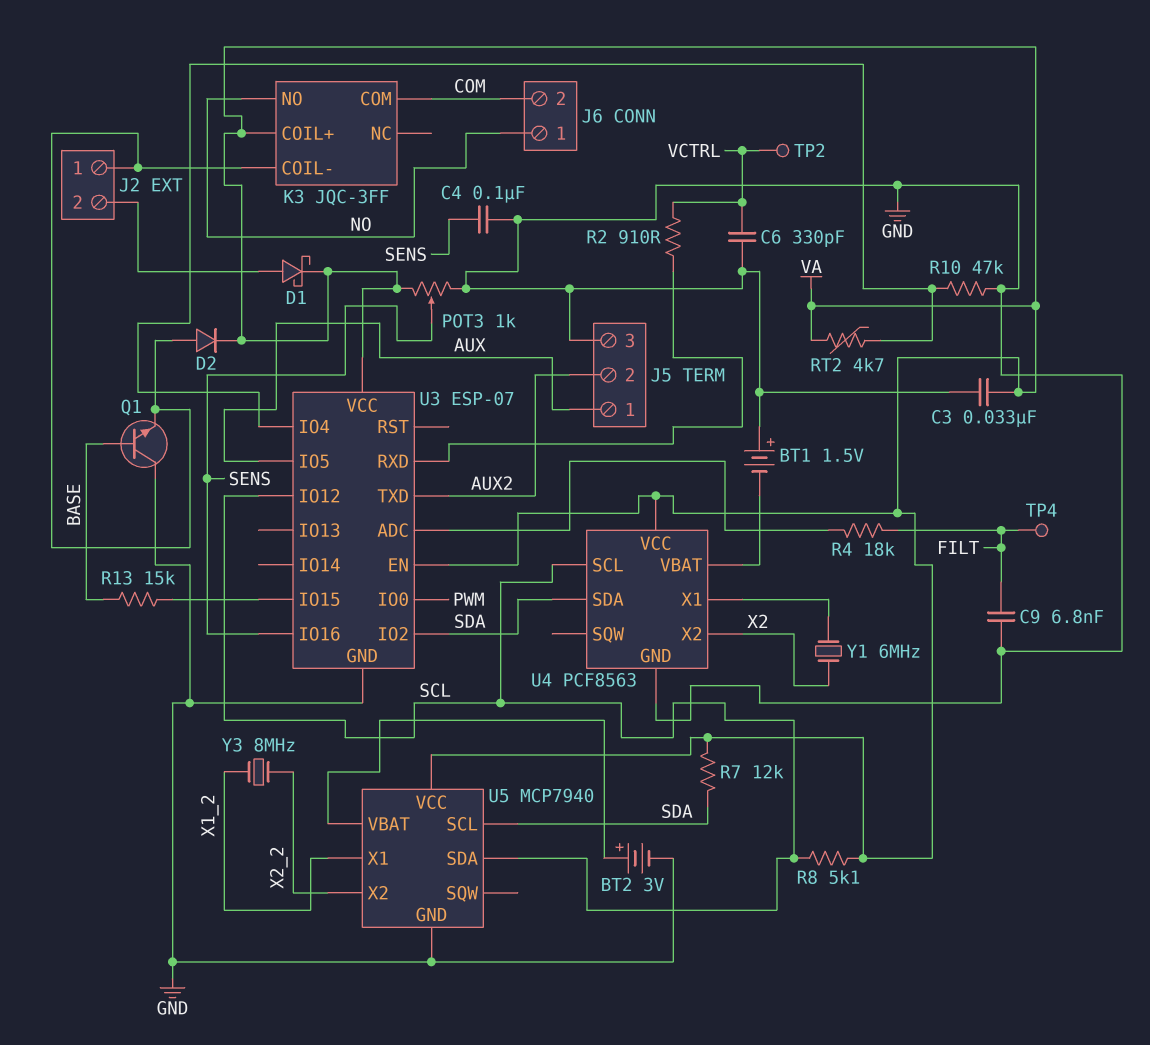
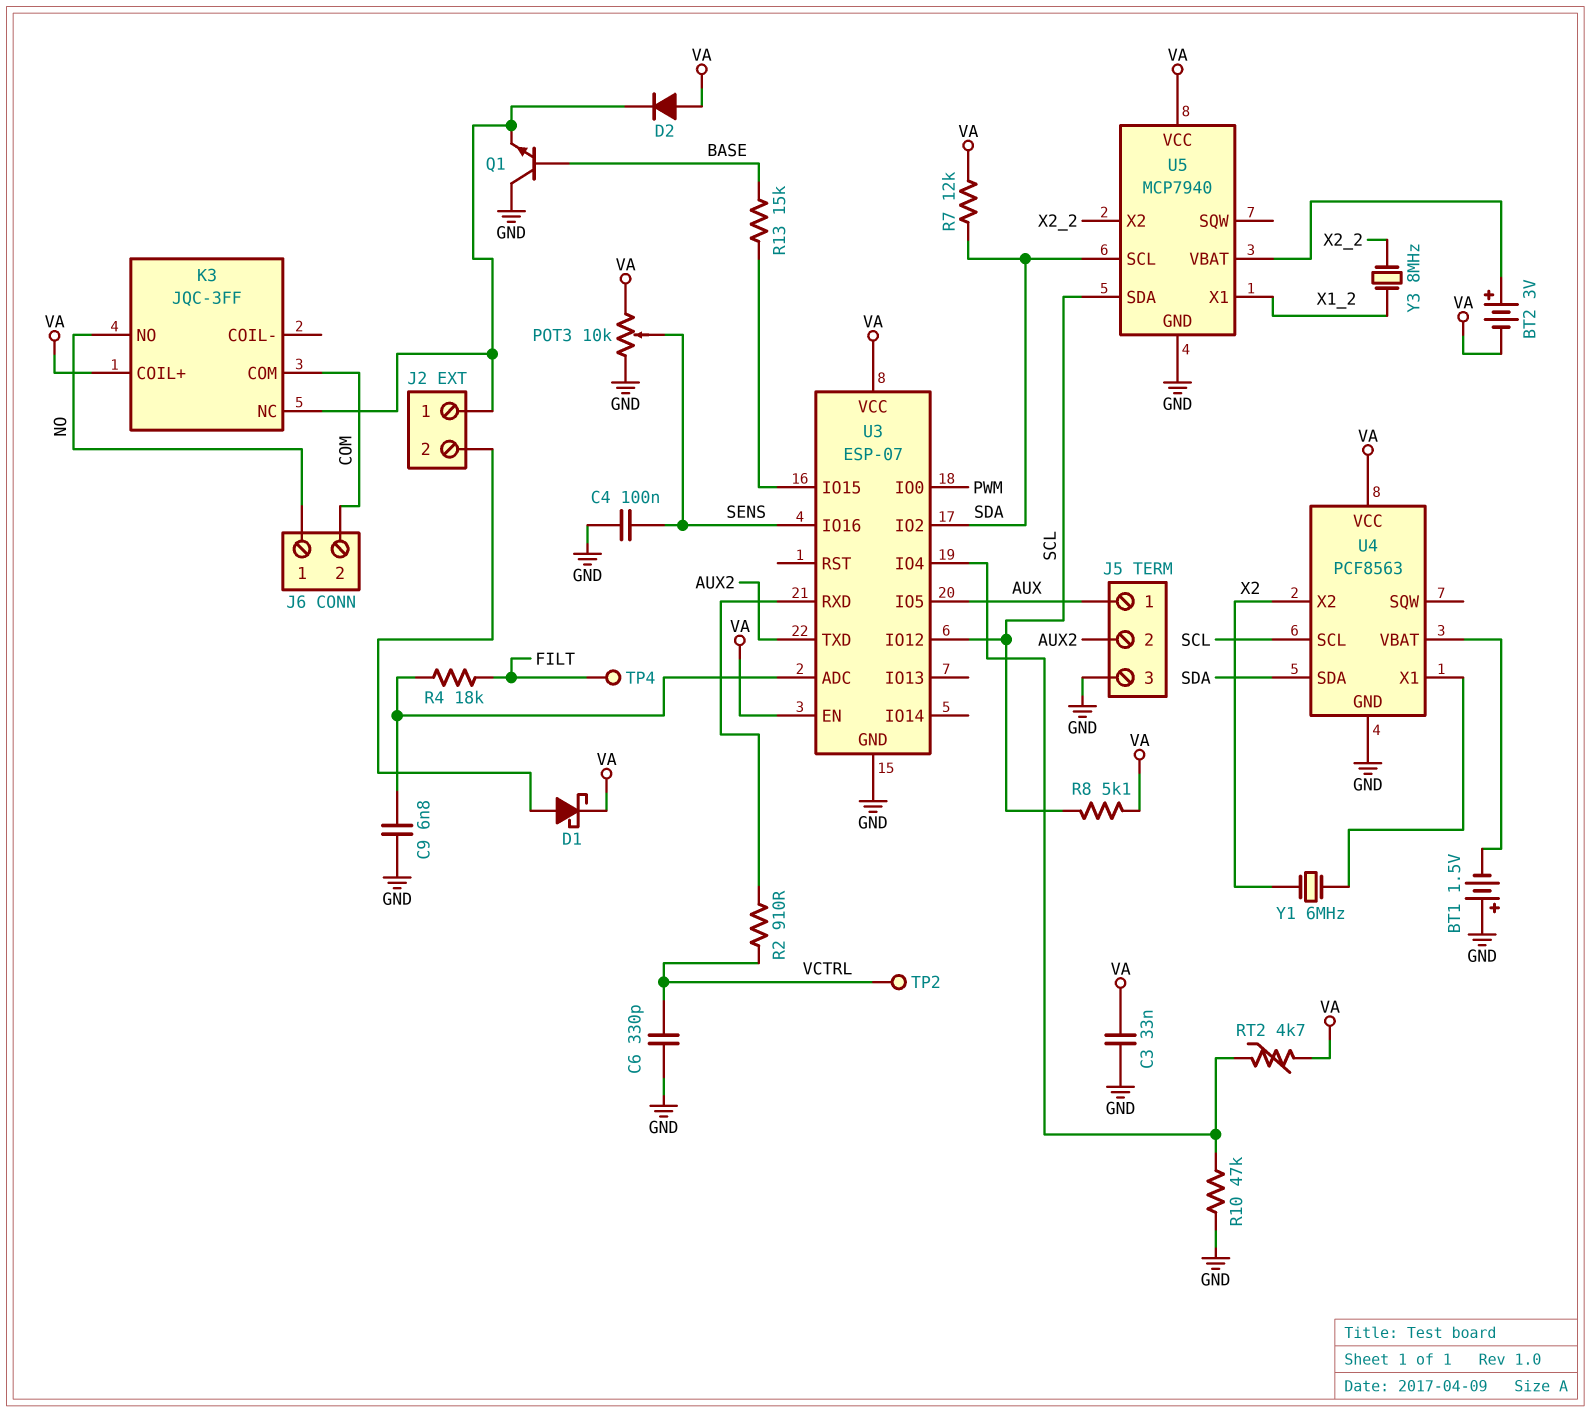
BT2: 3V (plus U5/VBAT, minus GND) -> 3V (plus U5/VBAT, minus VA)
C9: 6.8nF (FILT, GND) -> 6.8nF (GND, U3/ADC)
D2: diode (A J2/1, K VA) -> diode (A VA, K J2/1)
K3 pin COIL-: J2/1 -> none
K3 pin NC: none -> J2/1
POT3: 1k (GND, VA, wiper SENS) -> 10k (GND, VA, wiper SENS)

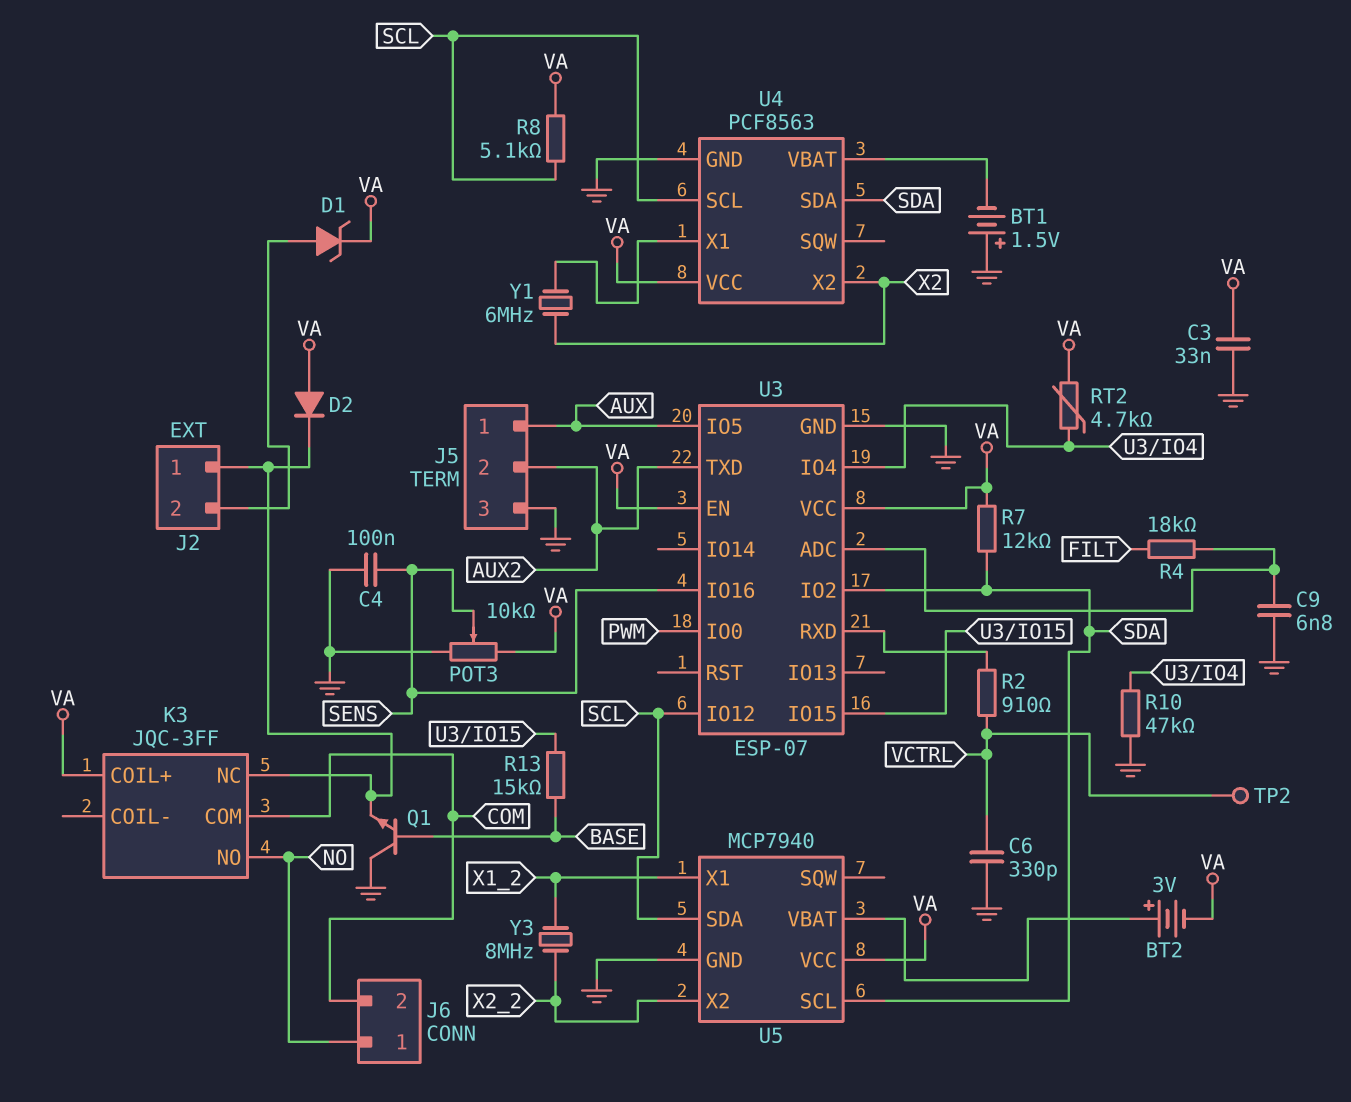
D1: schottky (A J2/2, K VA) -> zener (A J2/2, K VA)
TP4: test point (FILT) -> none

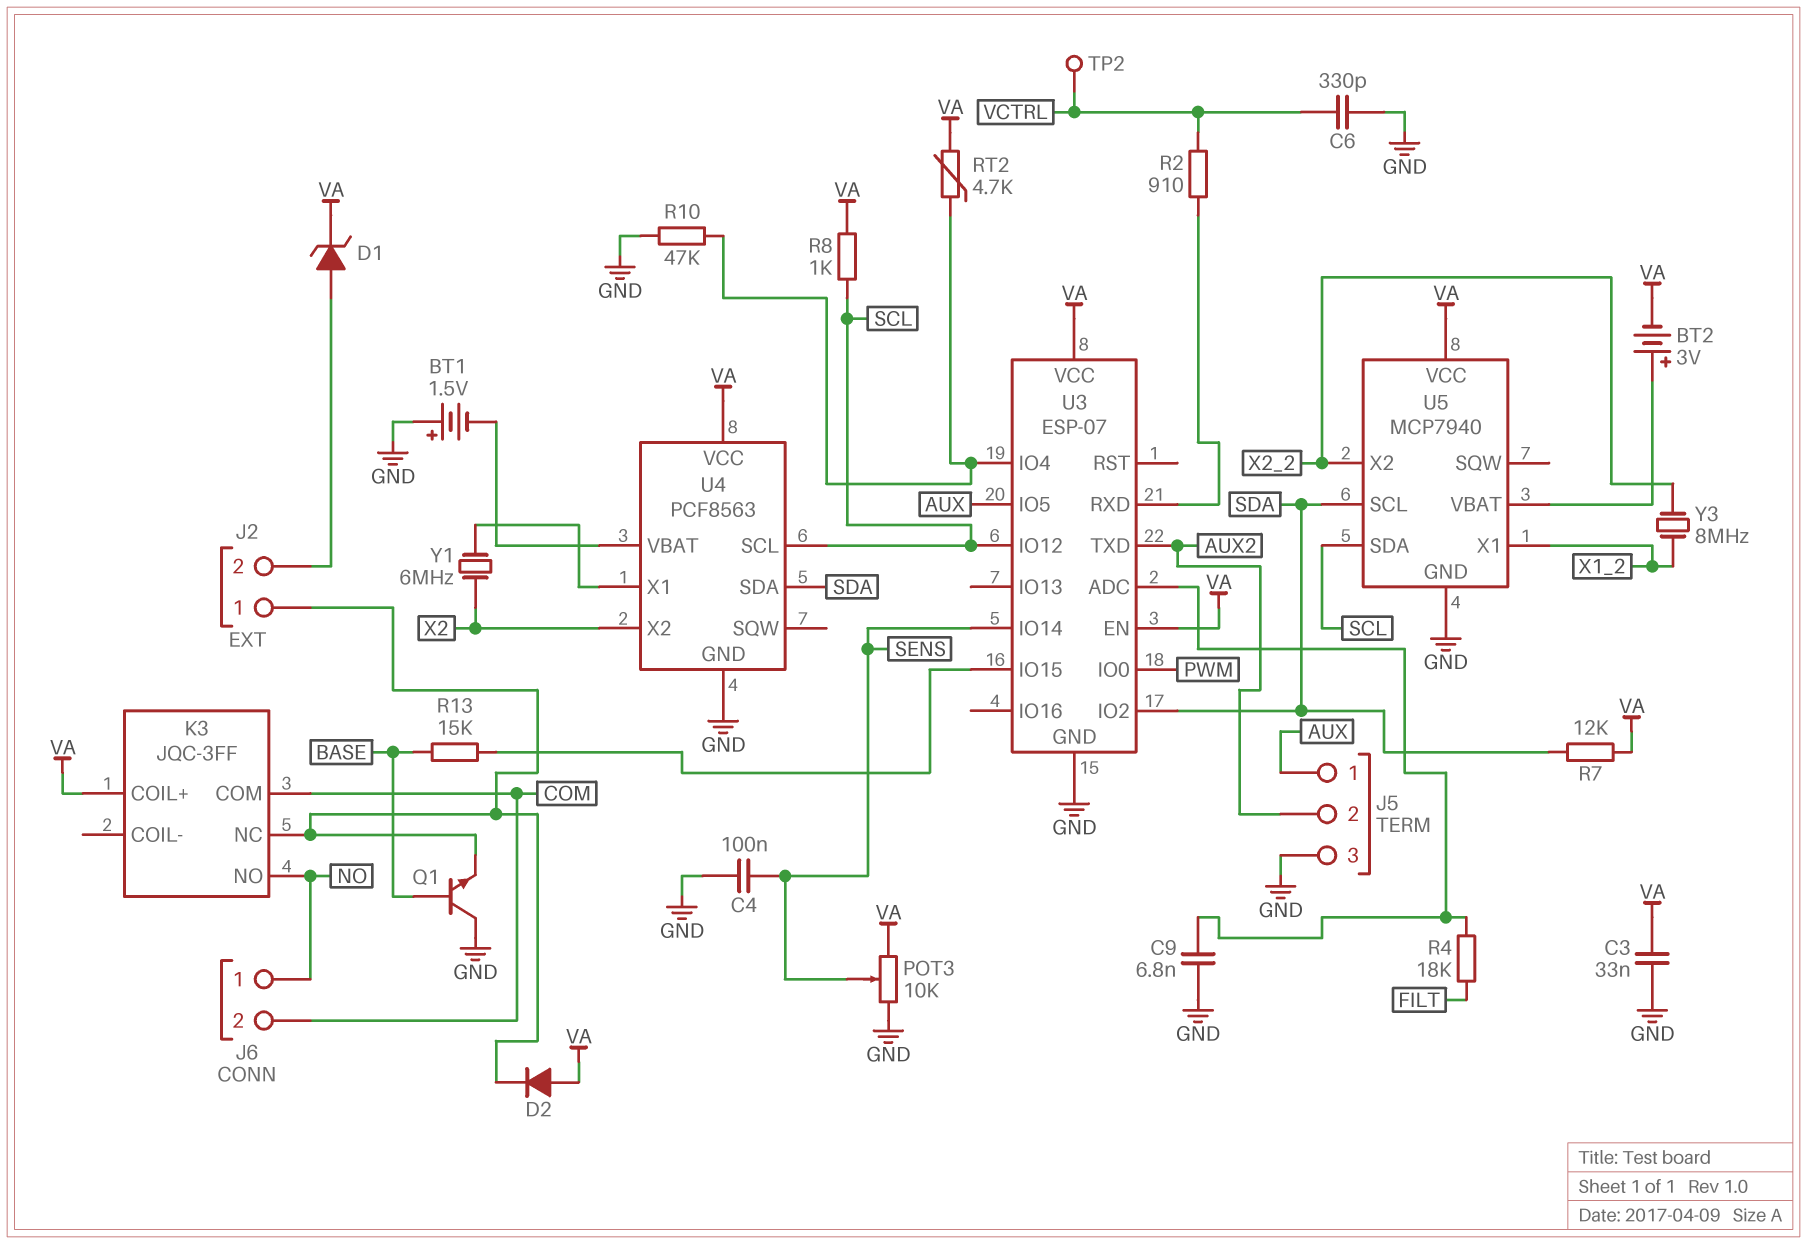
R8: 5.1k (SCL, VA) -> 1k (SCL, VA)
U3 pin IO14: none -> SENS
U3 pin IO16: SENS -> none

